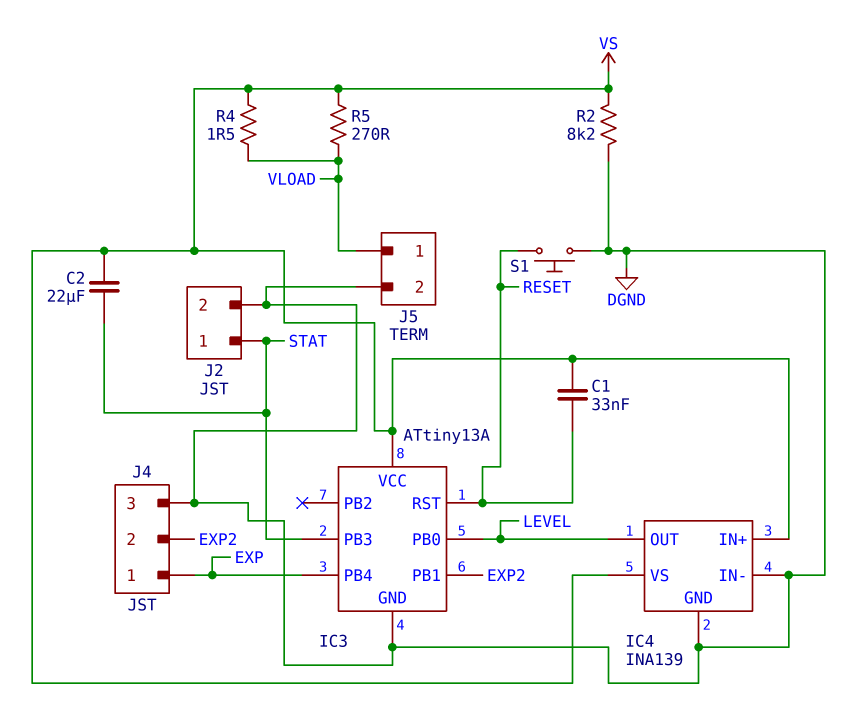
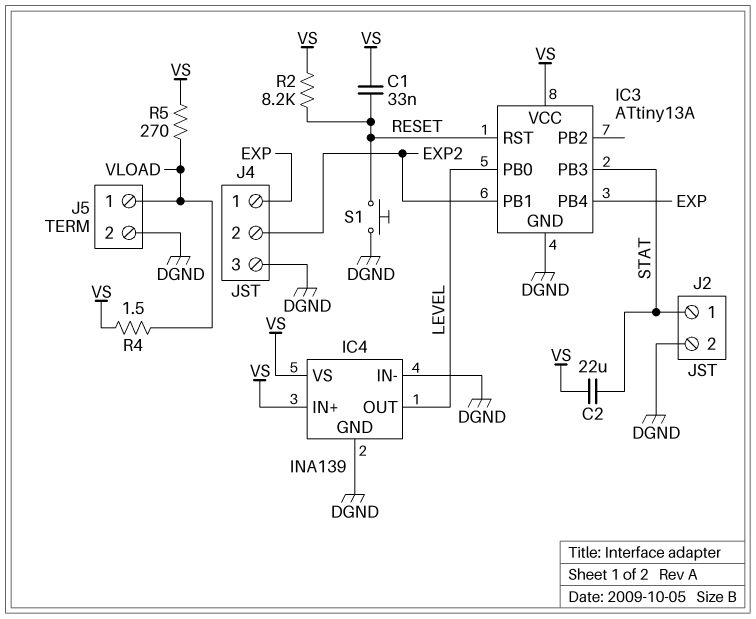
R2: 8.2k (DGND, VS) -> 8.2k (RESET, VS)

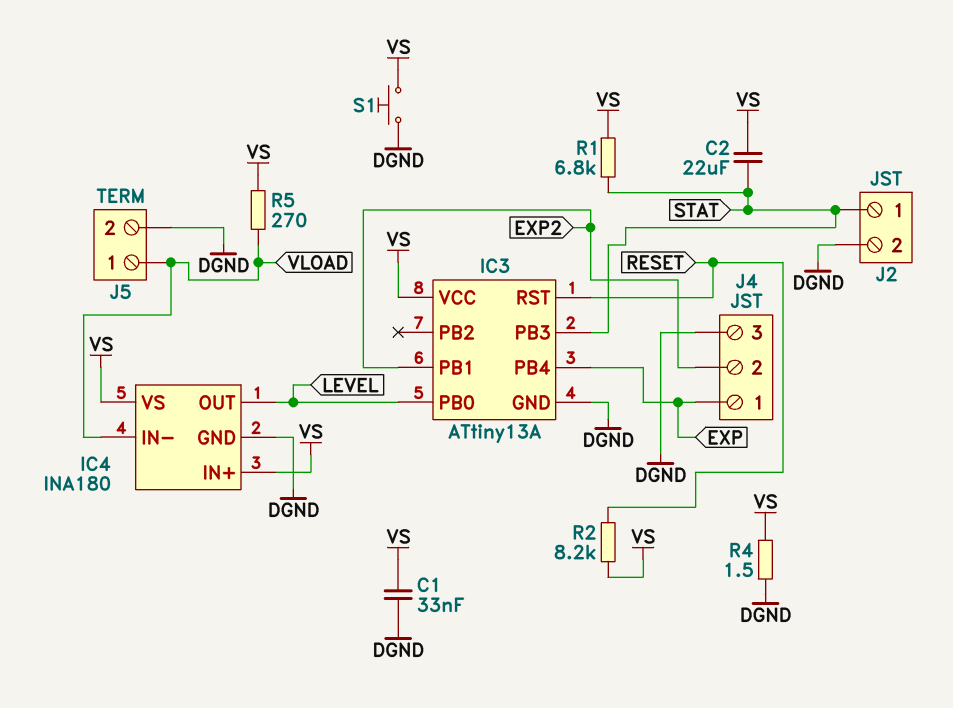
C1: 33nF (RESET, VS) -> 33nF (DGND, VS)
IC4: INA139 -> INA180
IC4 pin IN-: DGND -> VLOAD
R1: none -> 6.8k (STAT, VS)
R4: 1.5 (VLOAD, VS) -> 1.5 (DGND, VS)
S1: button (DGND, RESET) -> button (DGND, VS)

